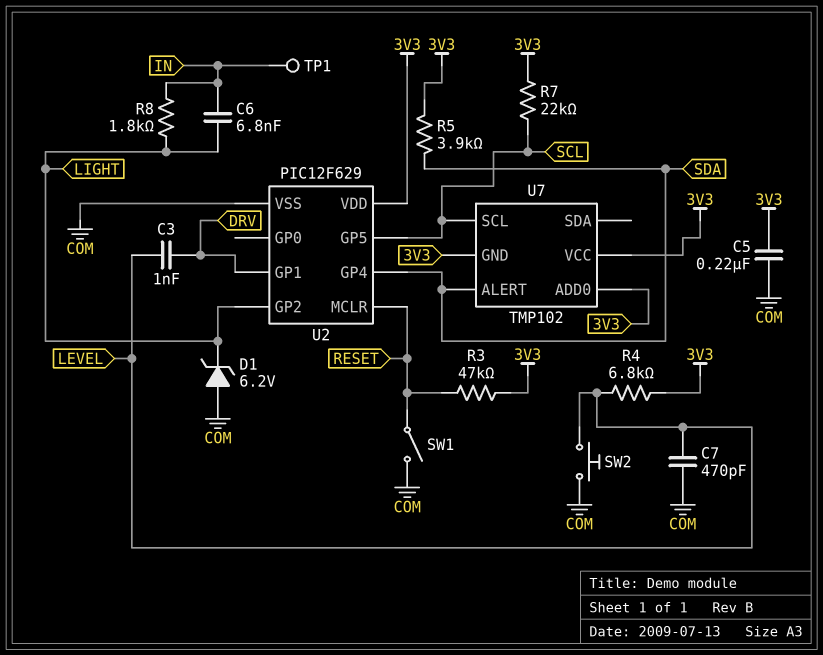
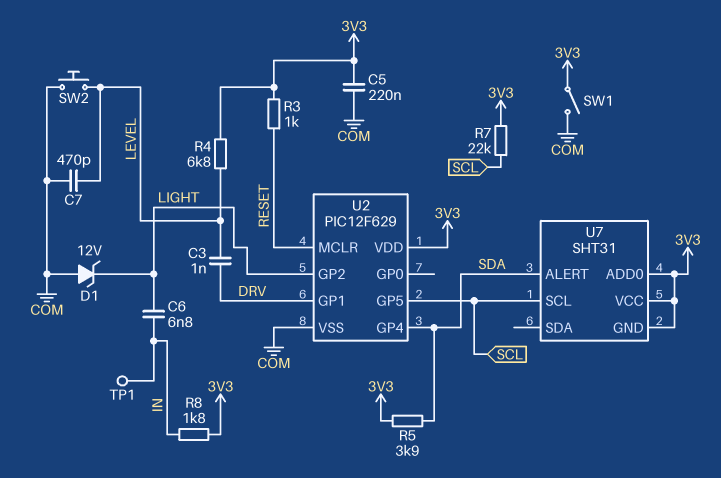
D1: zener 6.2V (A COM, K LIGHT) -> zener 12V (A COM, K LIGHT)
R3: 47k (3V3, RESET) -> 1k (3V3, RESET)
R8: 1.8k (IN, LIGHT) -> 1.8k (3V3, IN)
SW1: switch (COM, RESET) -> switch (3V3, COM)
U7: TMP102 -> SHT31

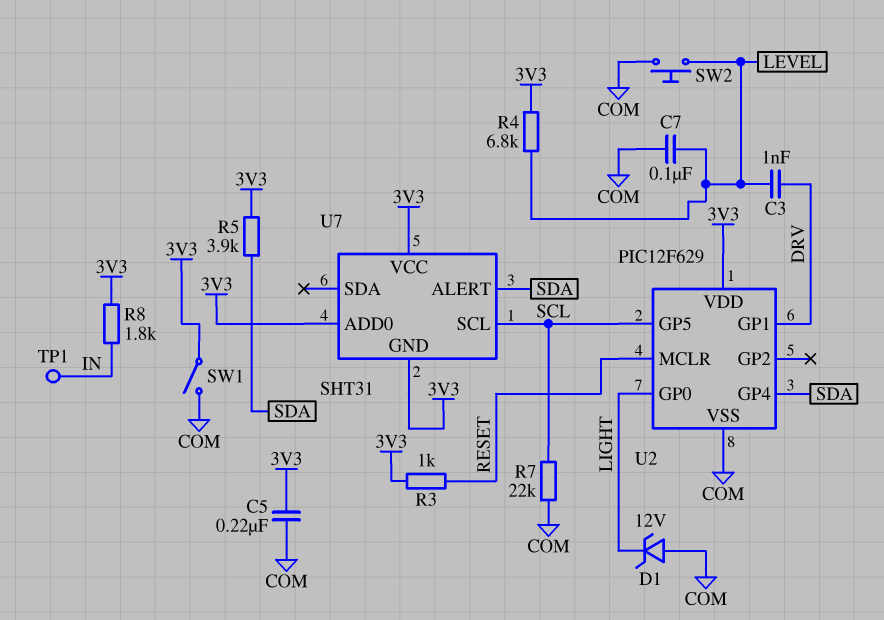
C6: 6.8nF (IN, LIGHT) -> none
C7: 470pF (COM, LEVEL) -> 100nF (COM, LEVEL)
R7: 22k (3V3, SCL) -> 22k (COM, SCL)
U2 pin GP0: none -> LIGHT
U2 pin GP2: LIGHT -> none

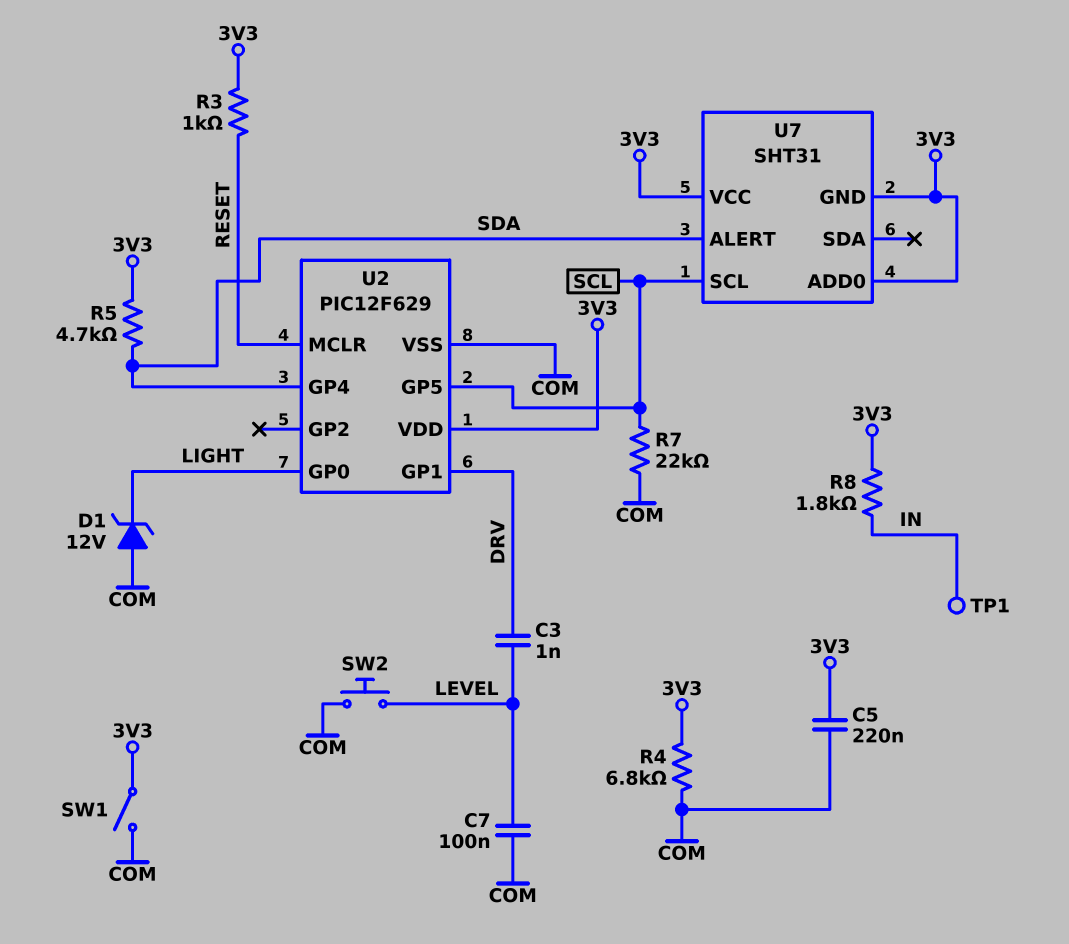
R4: 6.8k (3V3, LEVEL) -> 6.8k (3V3, COM)
R5: 3.9k (3V3, SDA) -> 4.7k (3V3, SDA)

